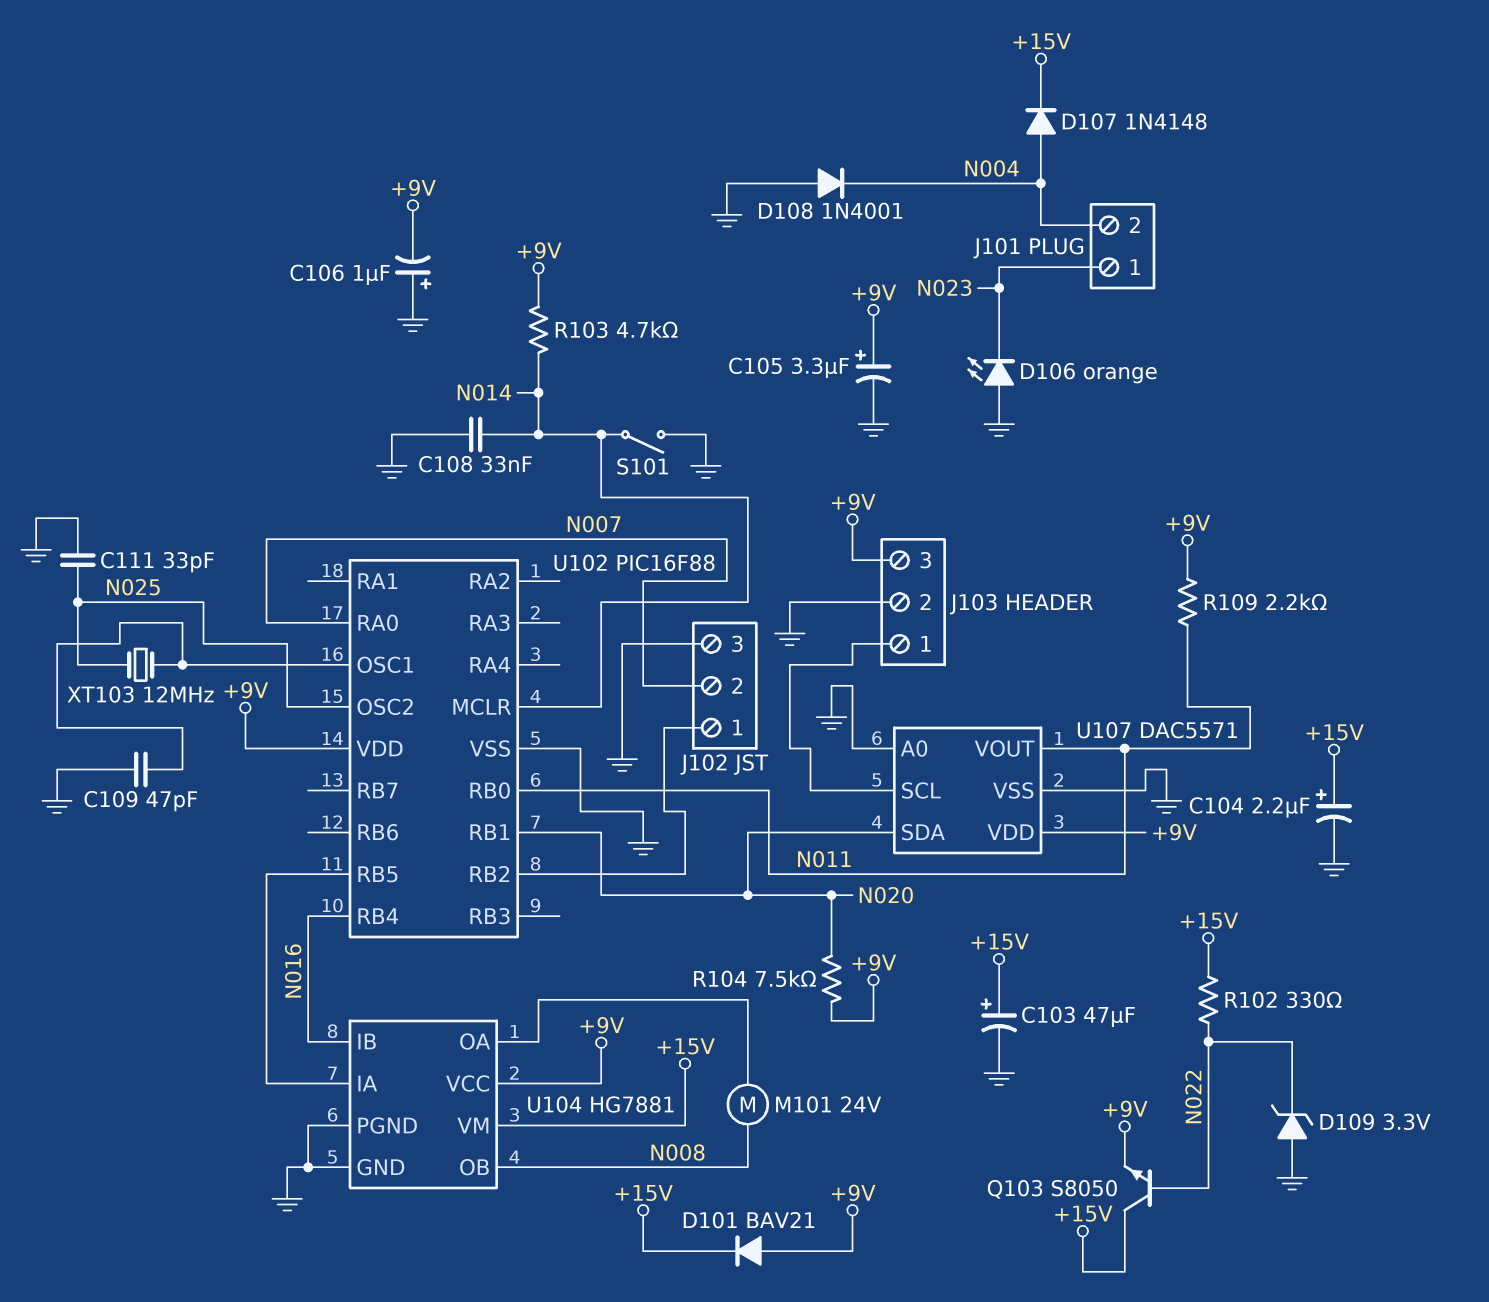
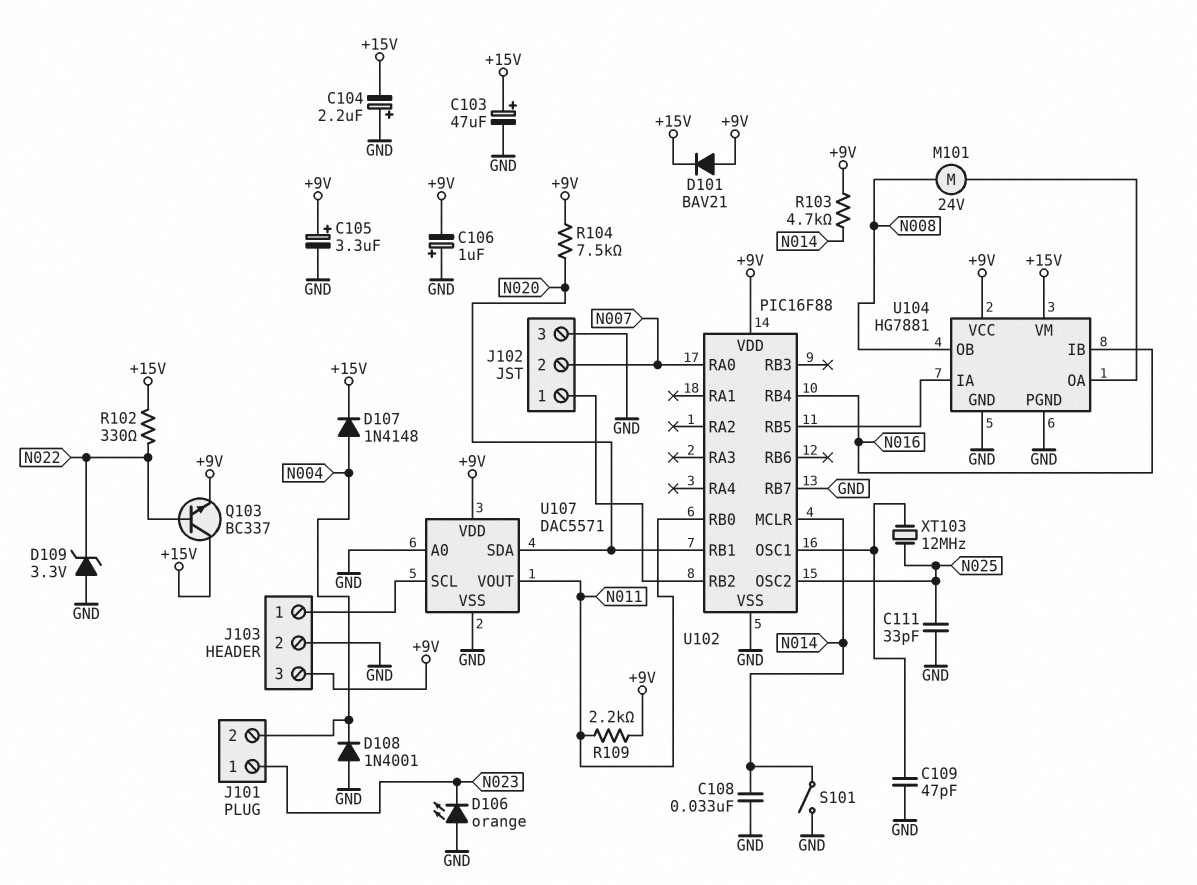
C104: 2.2uF (plus +15V, minus GND) -> 2.2uF (plus GND, minus +15V)
Q103: NPN S8050 (B N022, C +15V, E +9V) -> NPN BC337 (B N022, C +15V, E +9V)
U102 pin RB7: none -> GND

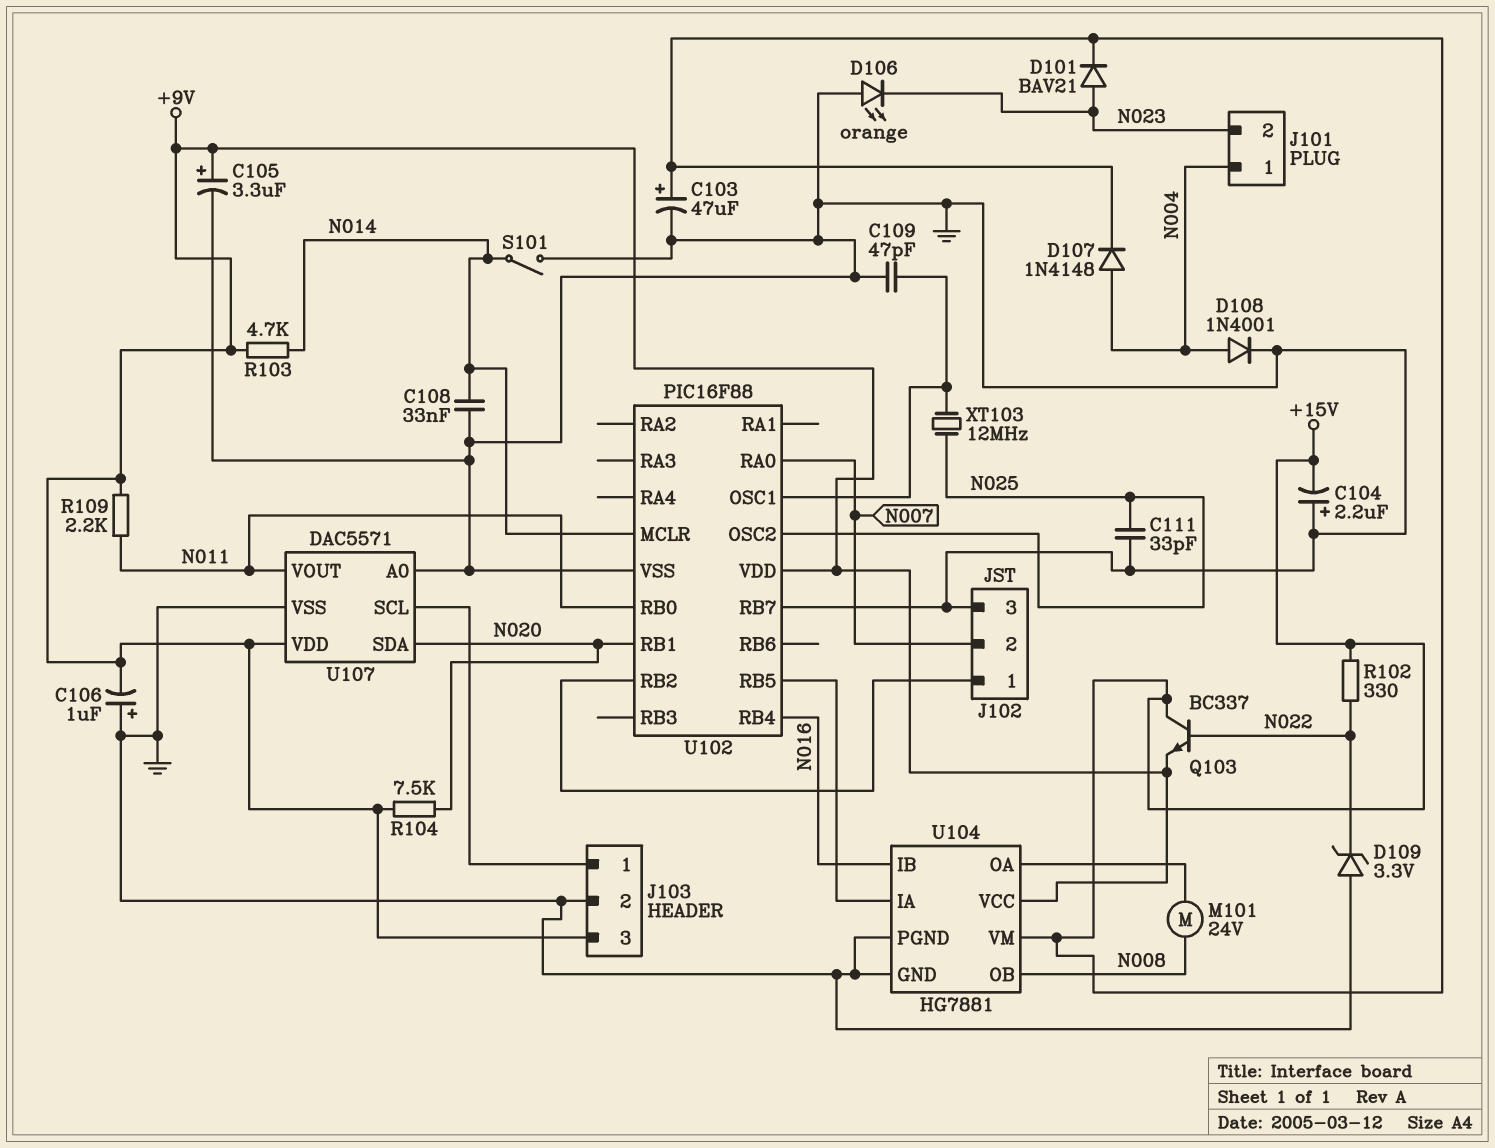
D101: diode BAV21 (A +9V, K +15V) -> diode BAV21 (A N023, K +15V)
D108: diode 1N4001 (A GND, K N004) -> diode 1N4001 (A N004, K GND)
J101 pin 1: N023 -> N004
J101 pin 2: N004 -> N023

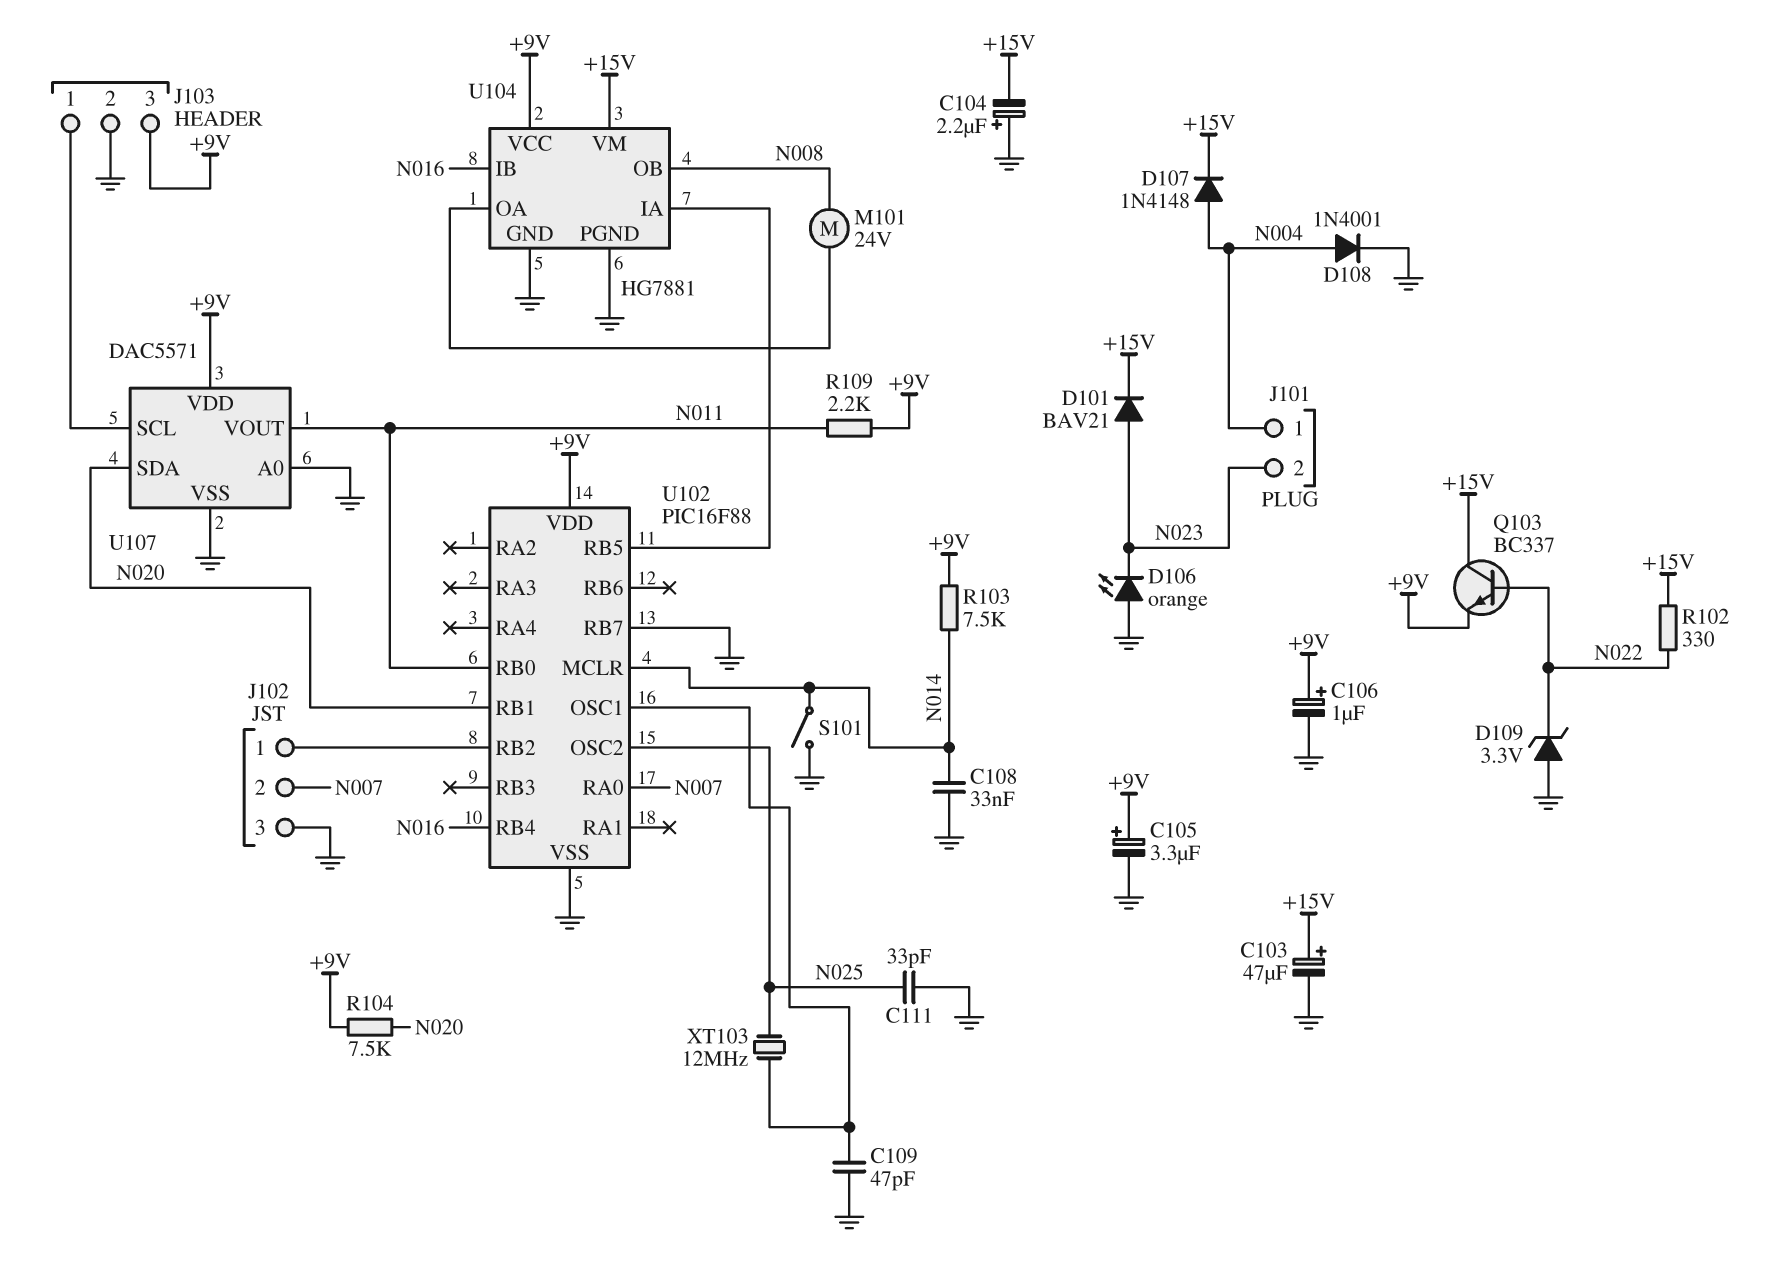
C106: 1uF (plus GND, minus +9V) -> 1uF (plus +9V, minus GND)
R103: 4.7k (+9V, N014) -> 7.5k (+9V, N014)

